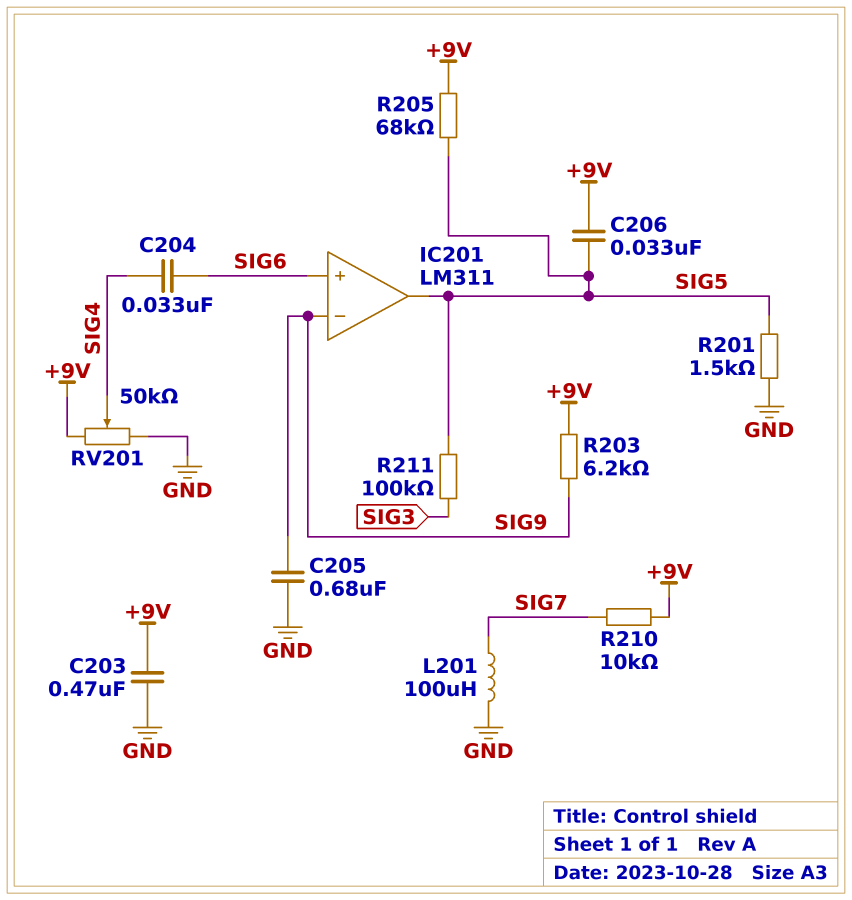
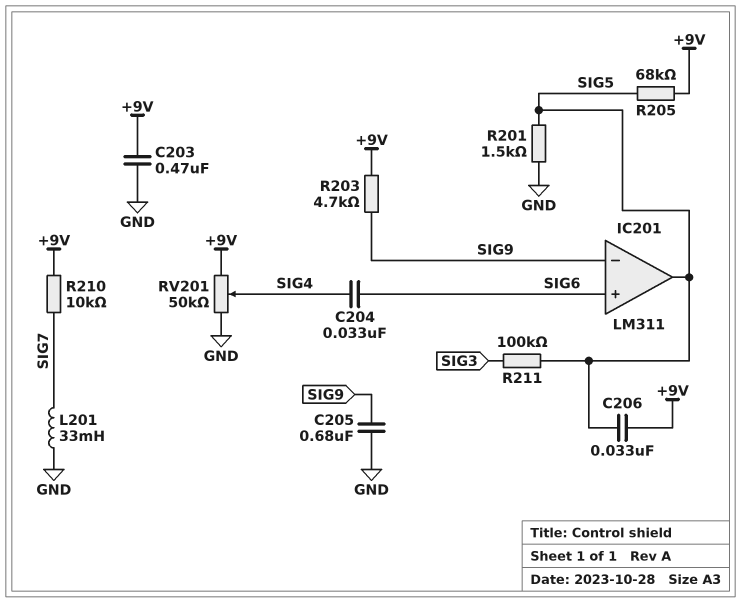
L201: 100uH (GND, SIG7) -> 33mH (GND, SIG7)
R203: 6.2k (+9V, SIG9) -> 4.7k (+9V, SIG9)

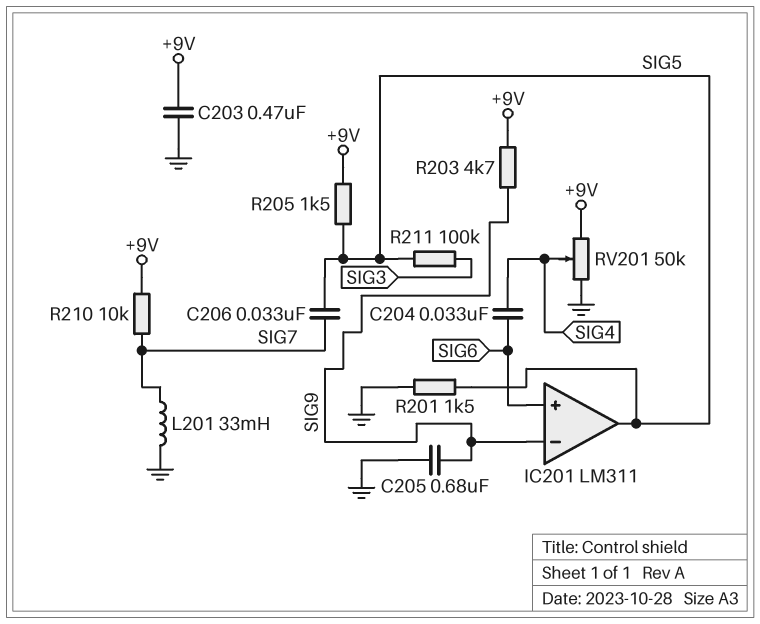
C206: 33nF (+9V, SIG5) -> 33nF (SIG5, SIG7)
R205: 68k (+9V, SIG5) -> 1.5k (+9V, SIG5)

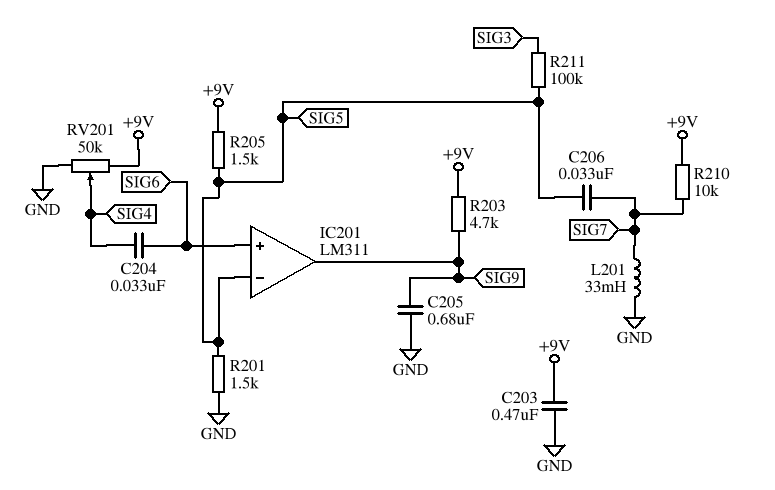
IC201 pin in-: SIG9 -> SIG5
IC201 pin out: SIG5 -> SIG9

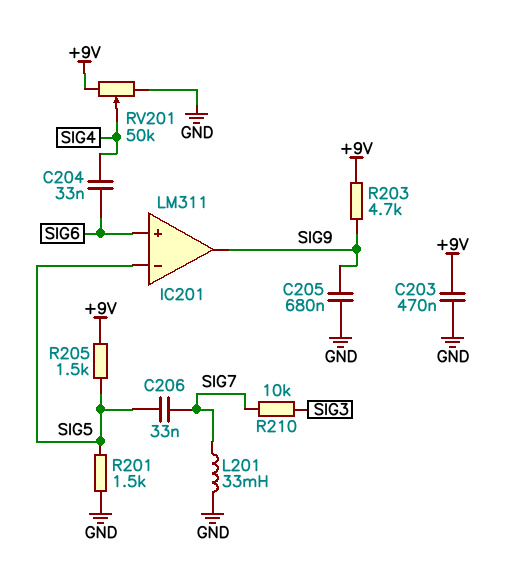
R210: 10k (+9V, SIG7) -> 10k (SIG3, SIG7)
R211: 100k (SIG3, SIG5) -> none

